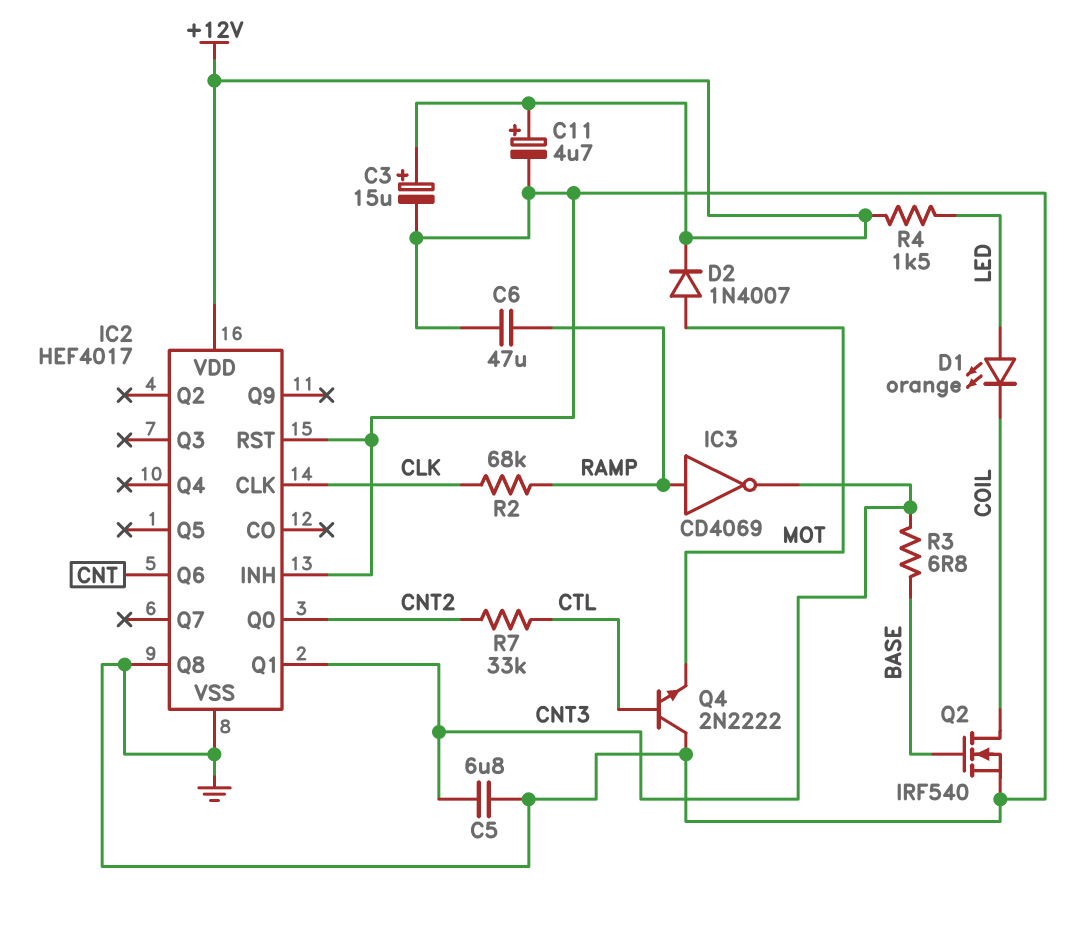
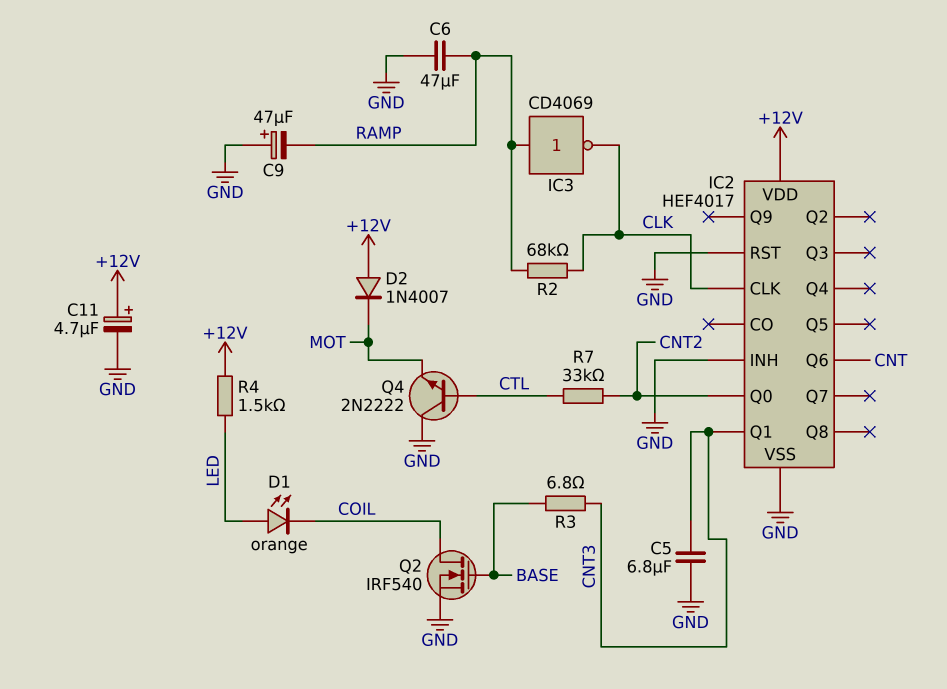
C3: 15uF (plus +12V, minus GND) -> none
C9: none -> 47uF (plus GND, minus RAMP)
D2: diode 1N4007 (A MOT, K +12V) -> diode 1N4007 (A +12V, K MOT)
IC2 pin Q8: GND -> none
IC3: NOT CD4069 (in RAMP, out CNT3) -> NOT CD4069 (in RAMP, out CLK)

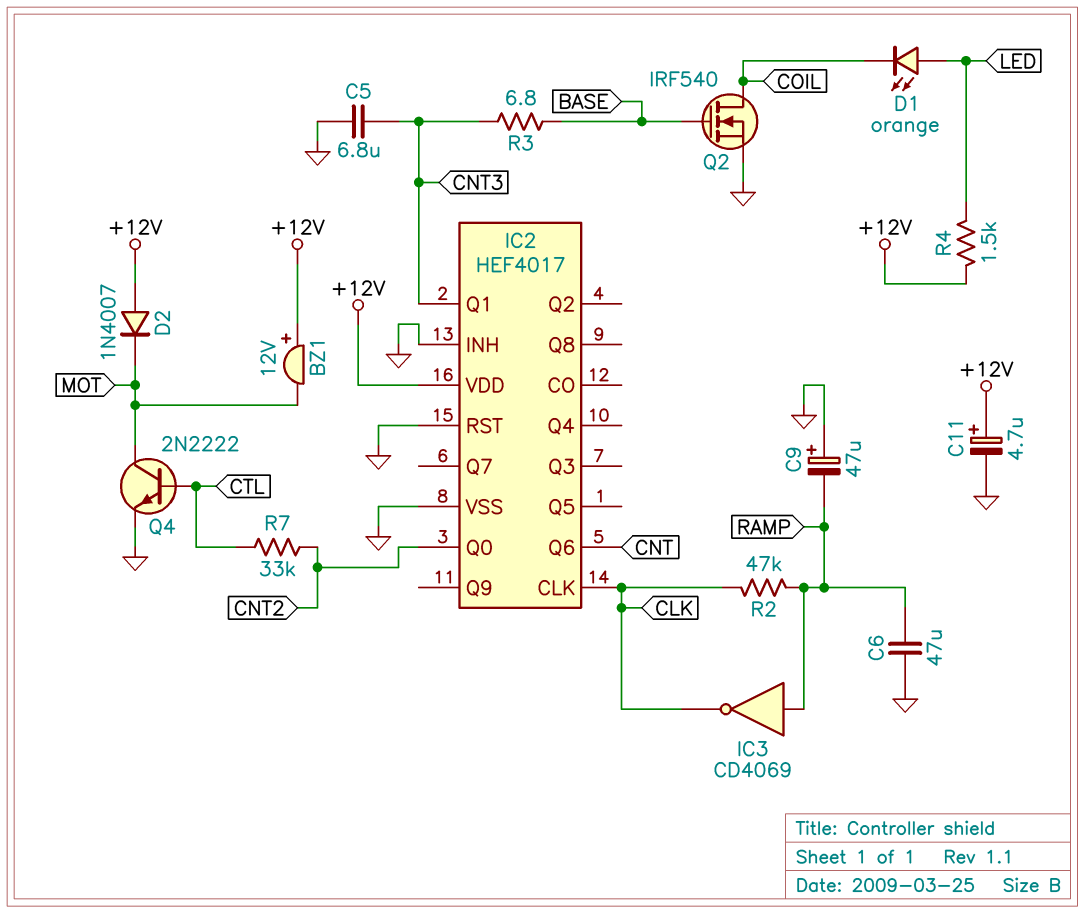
BZ1: none -> buzzer 12V (plus +12V, minus MOT)
Q4: NPN 2N2222 (B CTL, C GND, E MOT) -> NPN 2N2222 (B CTL, C MOT, E GND)
R2: 68k (CLK, RAMP) -> 47k (CLK, RAMP)

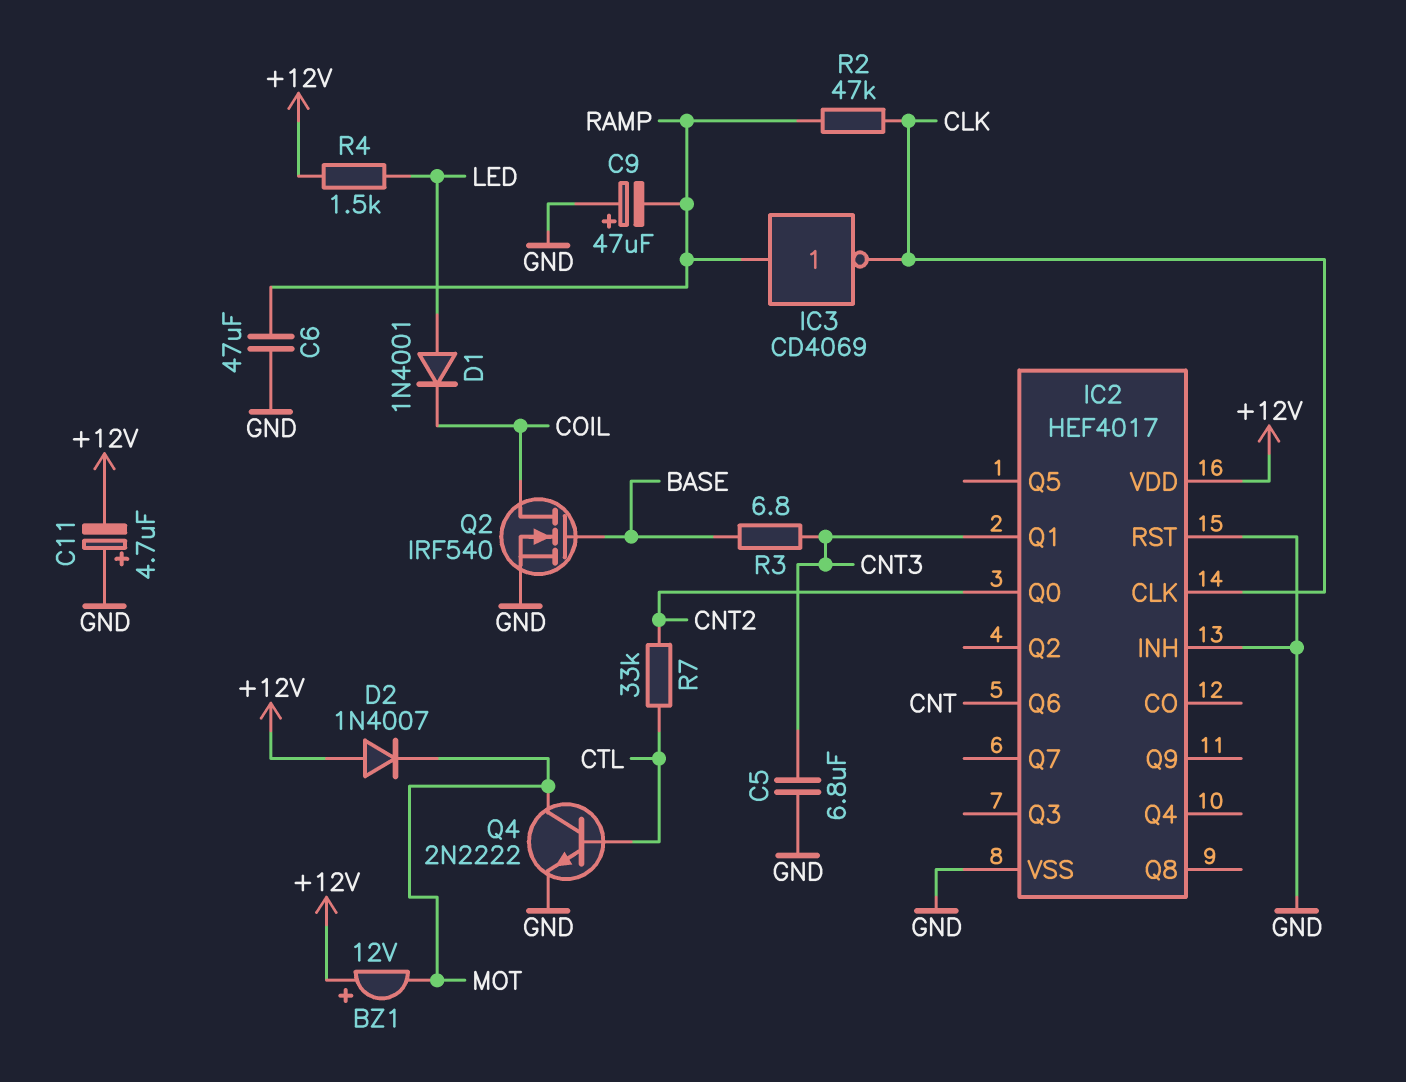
C11: 4.7uF (plus +12V, minus GND) -> 4.7uF (plus GND, minus +12V)
D1: LED orange (A LED, K COIL) -> diode 1N4001 (A LED, K COIL)

